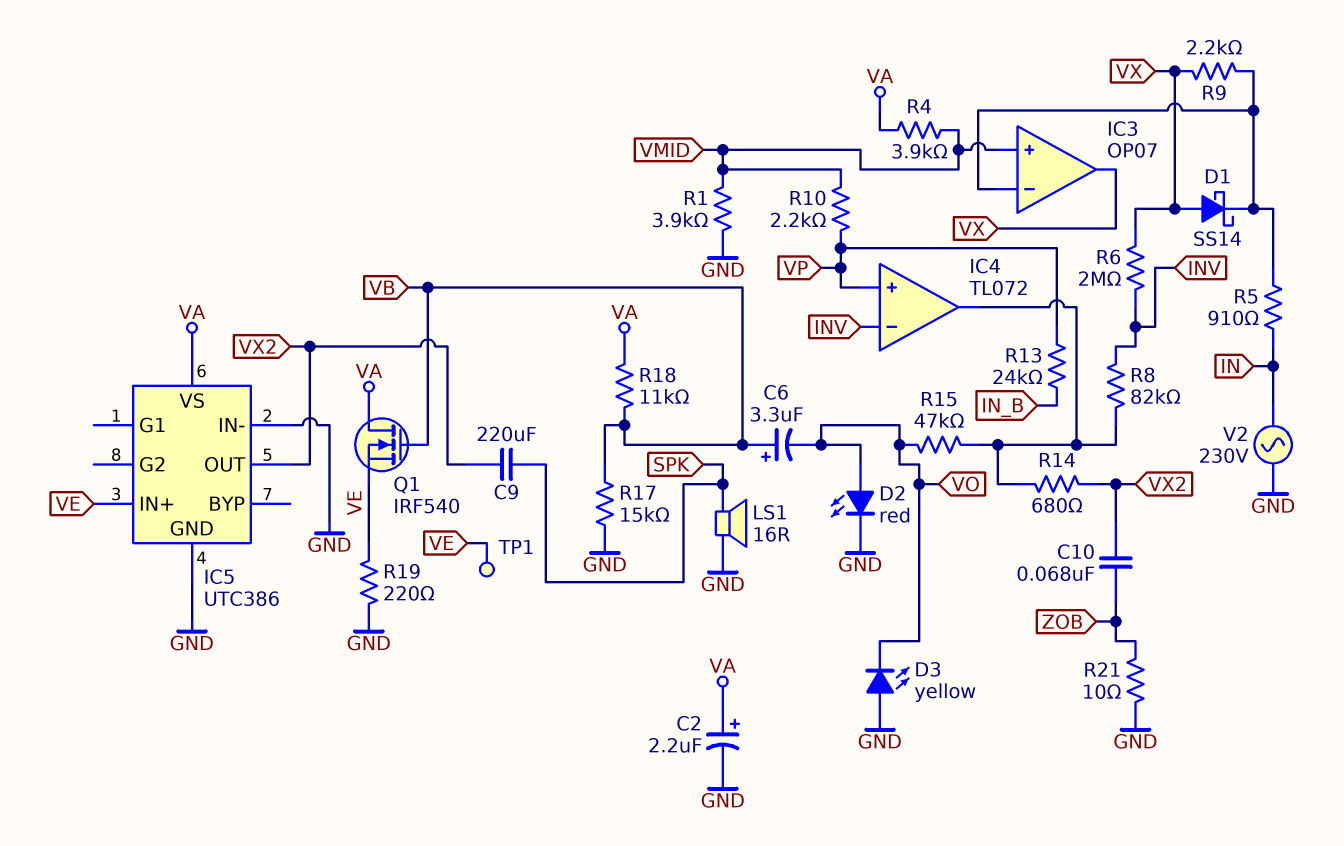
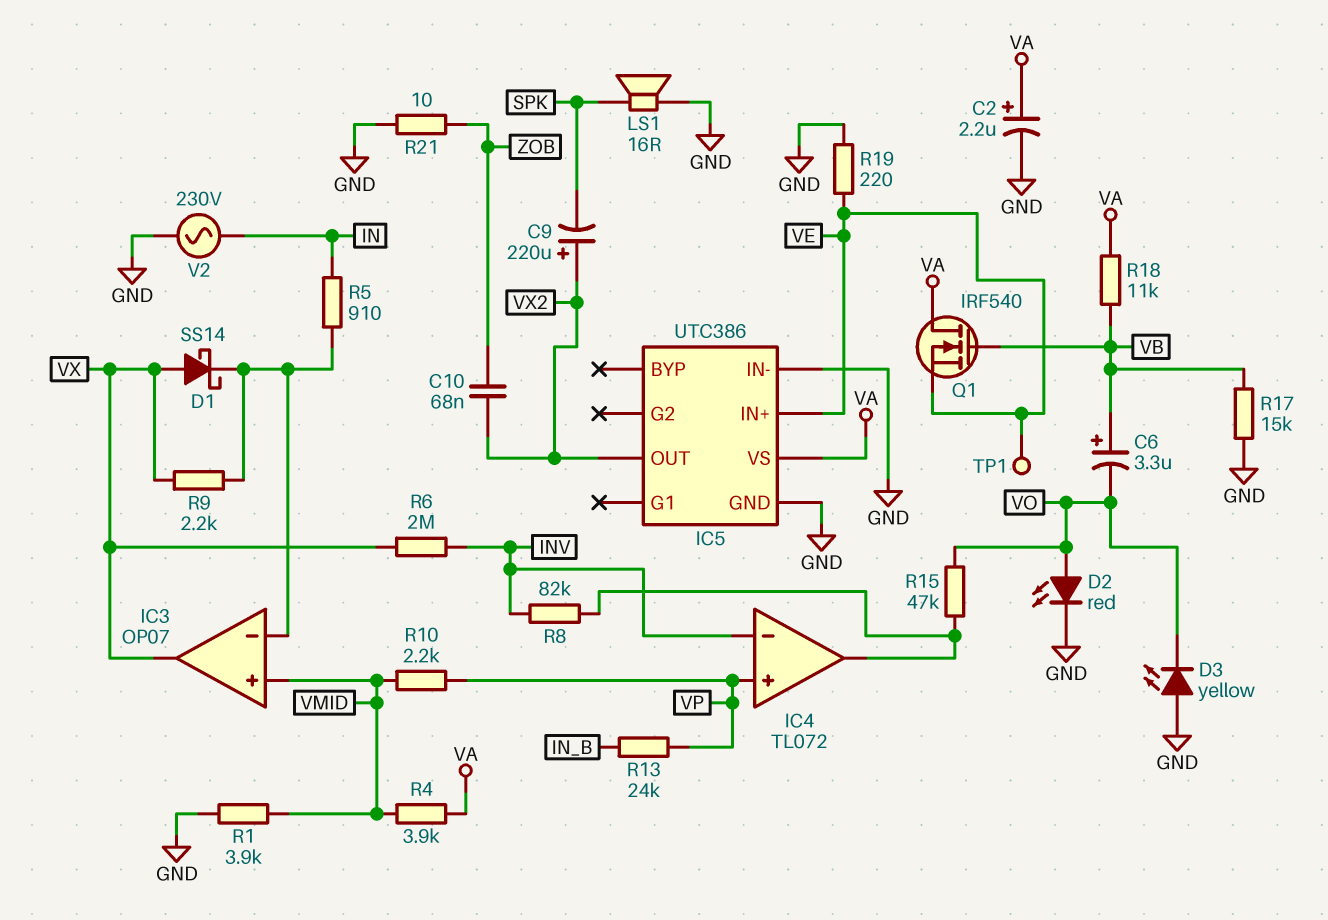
C9: 220uF (SPK, VX2) -> 220uF (plus VX2, minus SPK)
R14: 680 (IC4/out, VX2) -> none

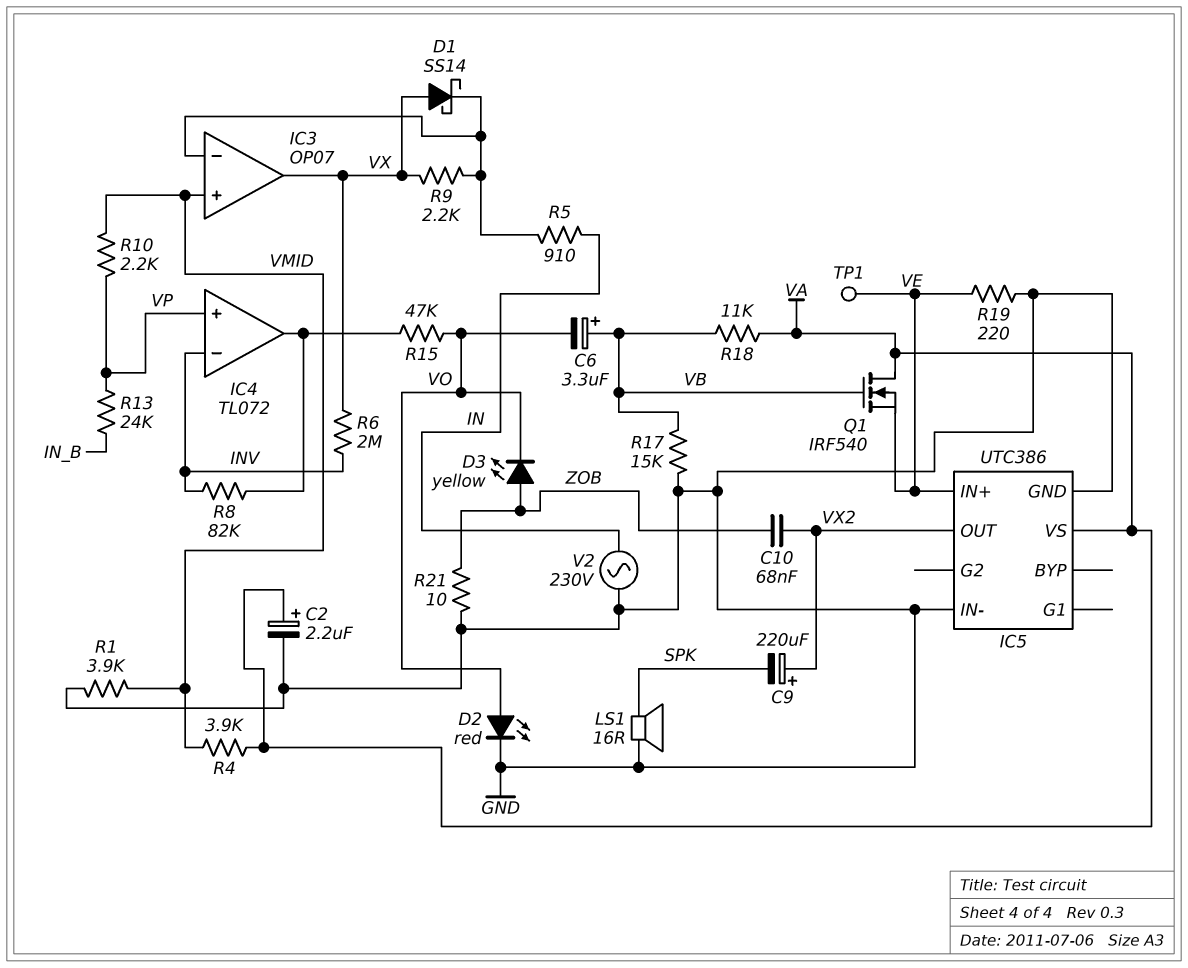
D3: LED yellow (A GND, K VO) -> LED yellow (A ZOB, K VO)

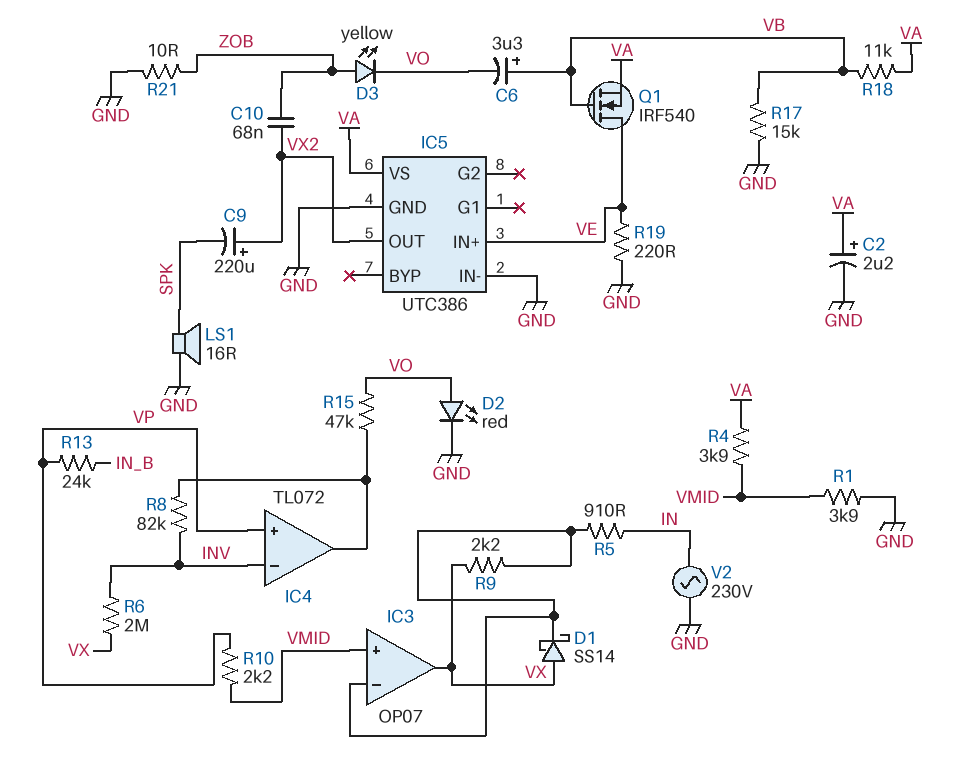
Q1: NMOS IRF540 (G VB, D VA, S VE) -> NMOS IRF540 (G VB, D VE, S VA)
TP1: test point (VE) -> none

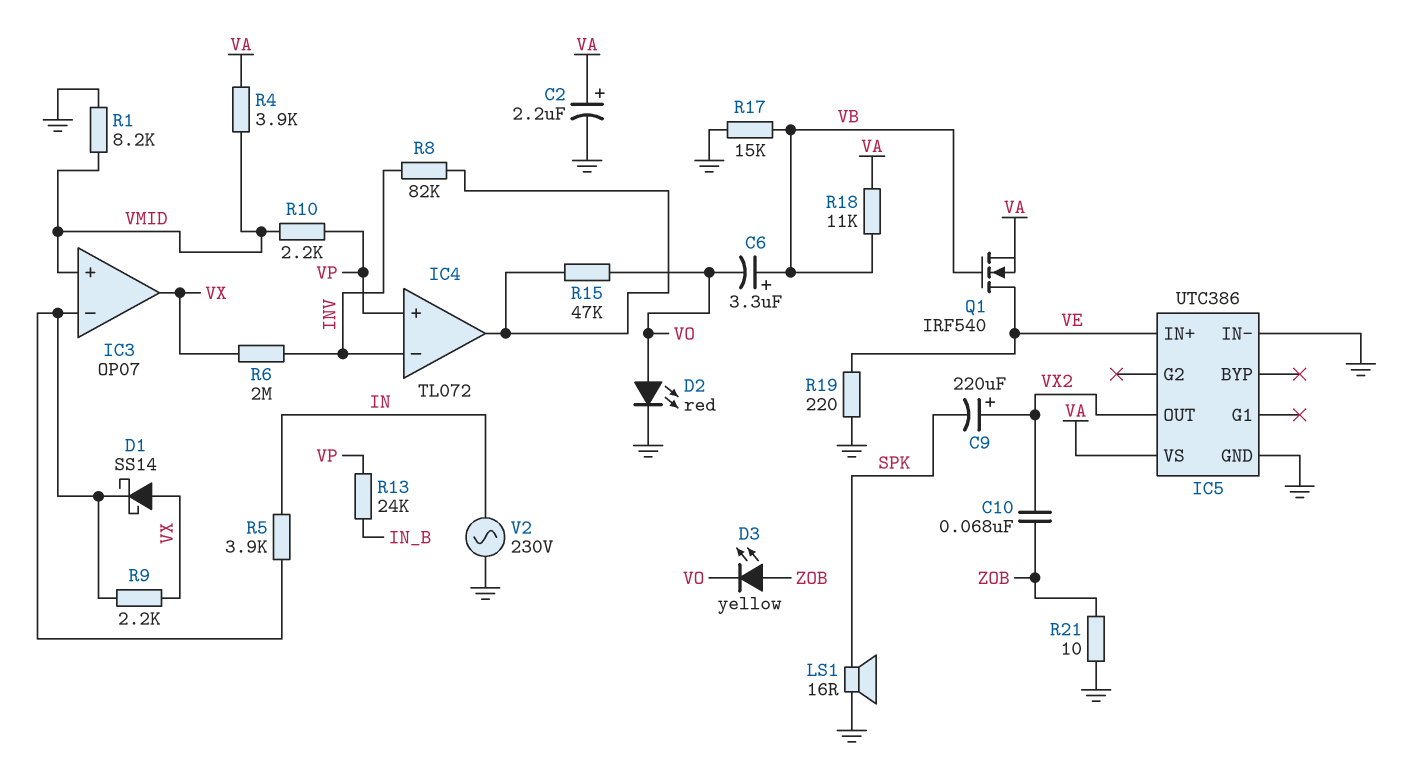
R1: 3.9k (GND, VMID) -> 8.2k (GND, VMID)
R5: 910 (IC3/in-, IN) -> 3.9k (IC3/in-, IN)

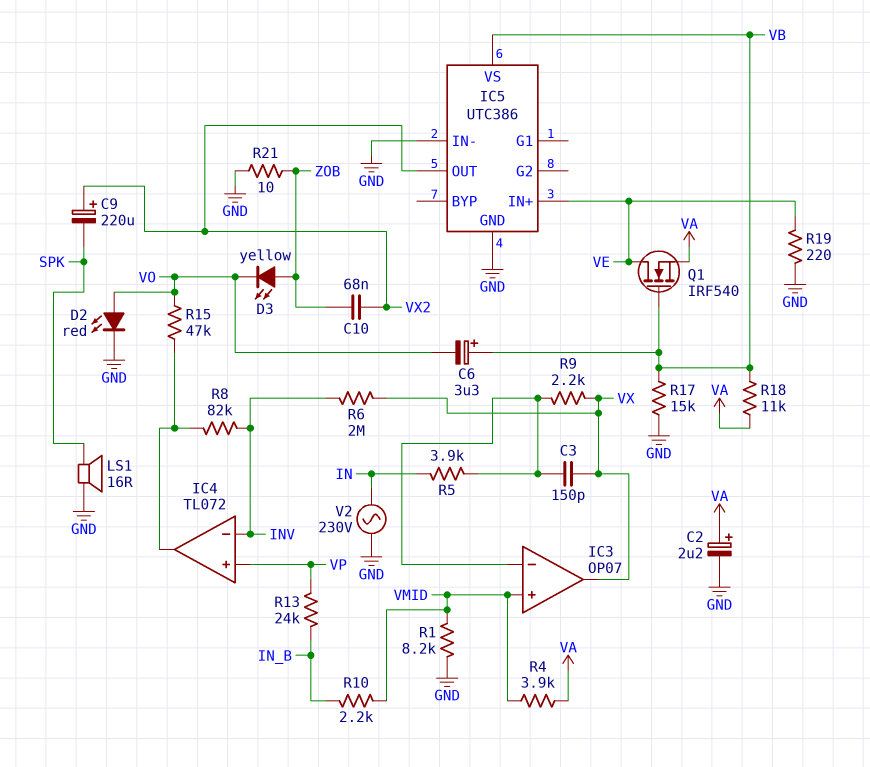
C3: none -> 150pF (IC3/in-, VX)
D1: schottky SS14 (A VX, K IC3/in-) -> none
IC5 pin VS: VA -> VB
R10: 2.2k (VMID, VP) -> 2.2k (IN_B, VMID)

